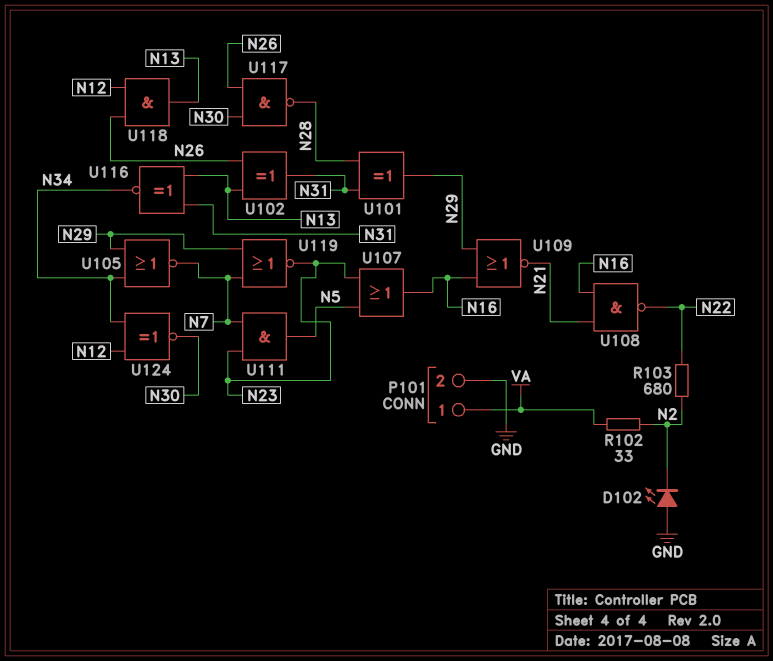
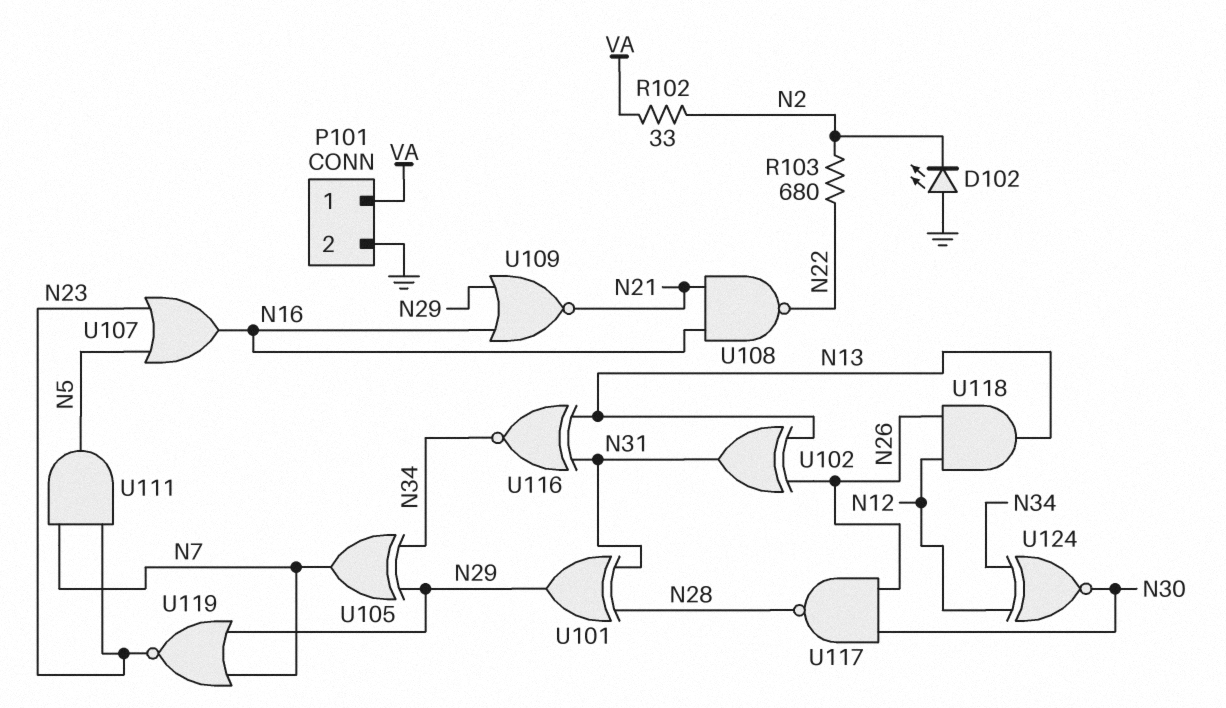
U105: NOR (in N29, in N34, out N7) -> XOR (in N29, in N34, out N7)

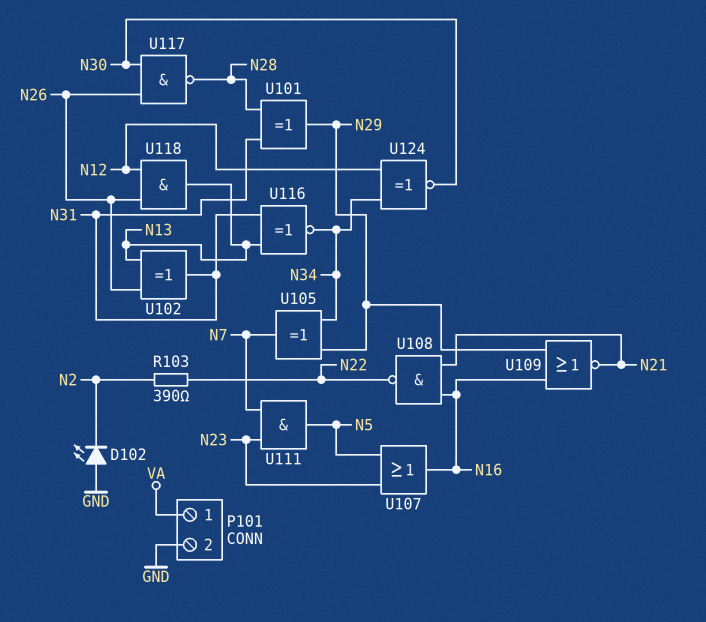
R102: 33 (N2, VA) -> none
R103: 680 (N2, N22) -> 390 (N2, N22)
U119: NOR (in N7, in N29, out N23) -> none

